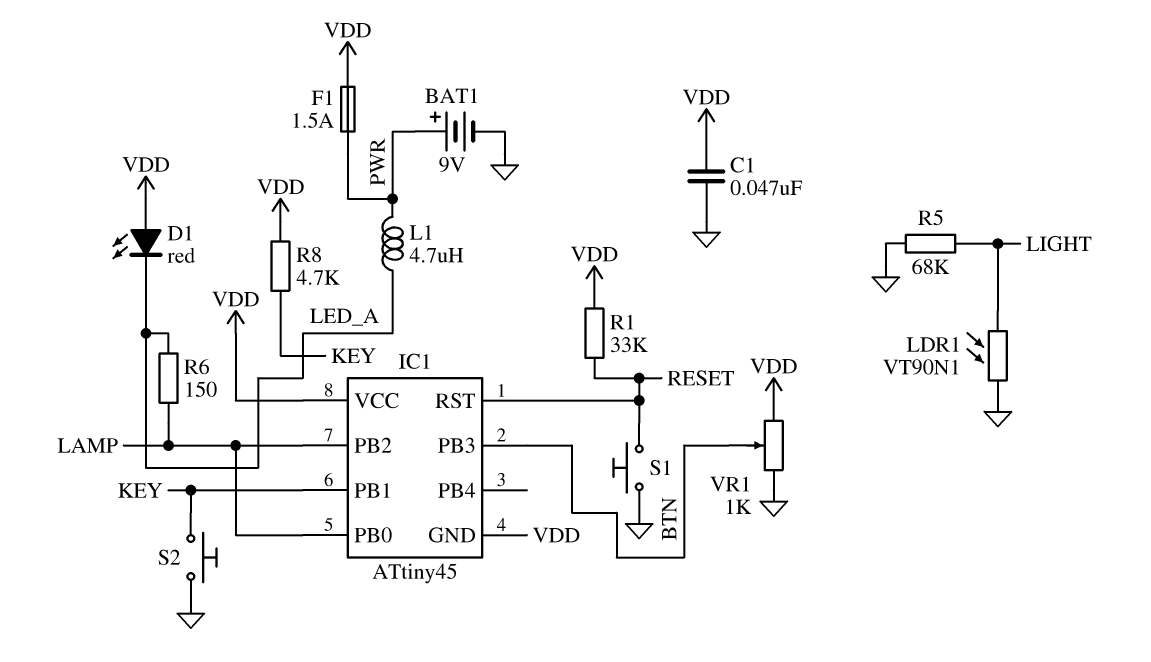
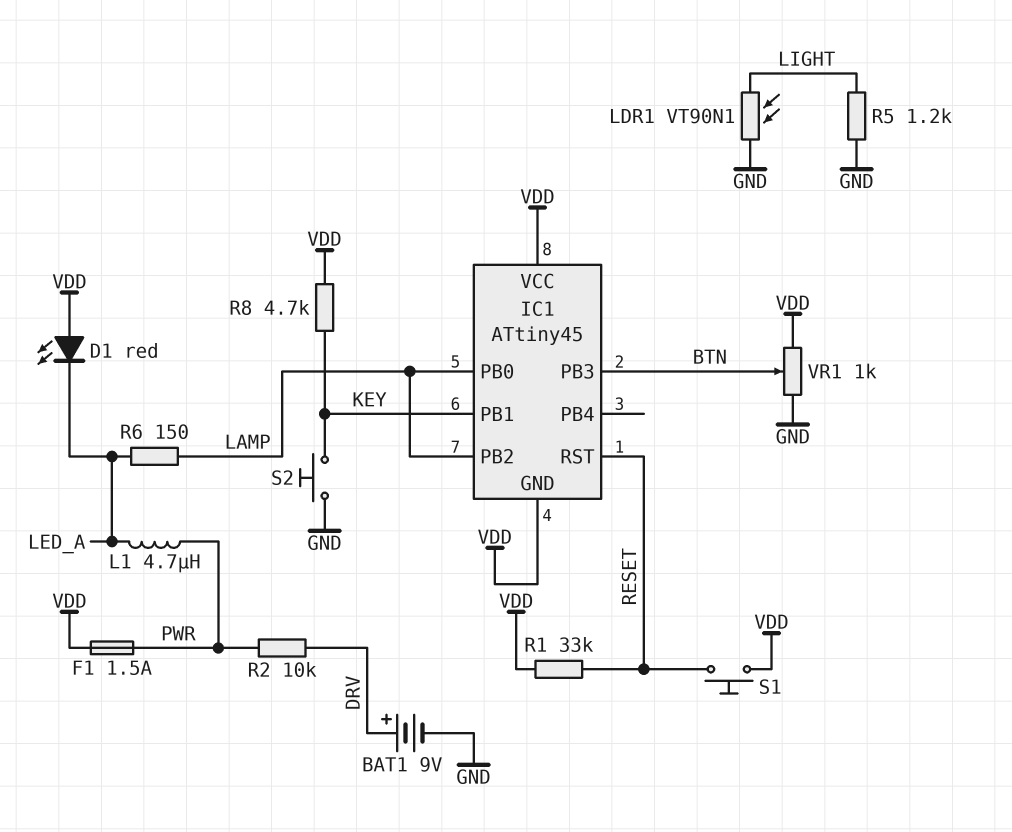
BAT1: 9V (plus PWR, minus GND) -> 9V (plus DRV, minus GND)
C1: 47nF (GND, VDD) -> none
R2: none -> 10k (DRV, PWR)
R5: 68k (GND, LIGHT) -> 1.2k (GND, LIGHT)
S1: button (GND, RESET) -> button (RESET, VDD)

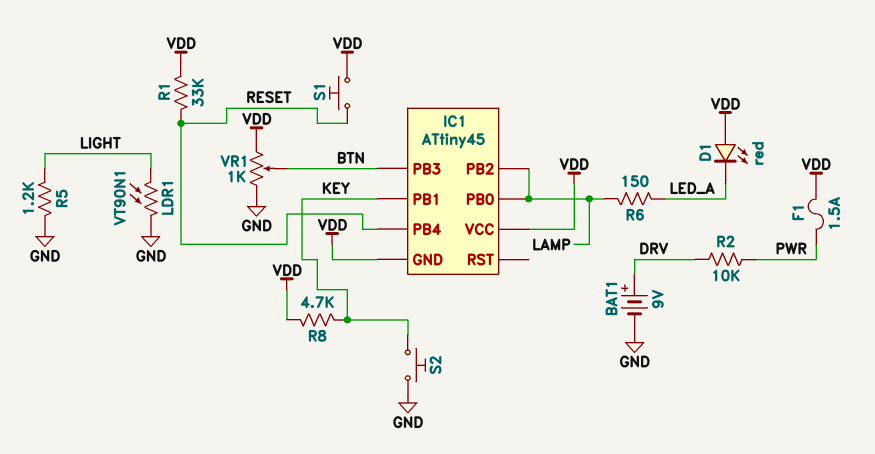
IC1 pin PB4: none -> RESET
IC1 pin RST: RESET -> none
L1: 4.7uH (LED_A, PWR) -> none

